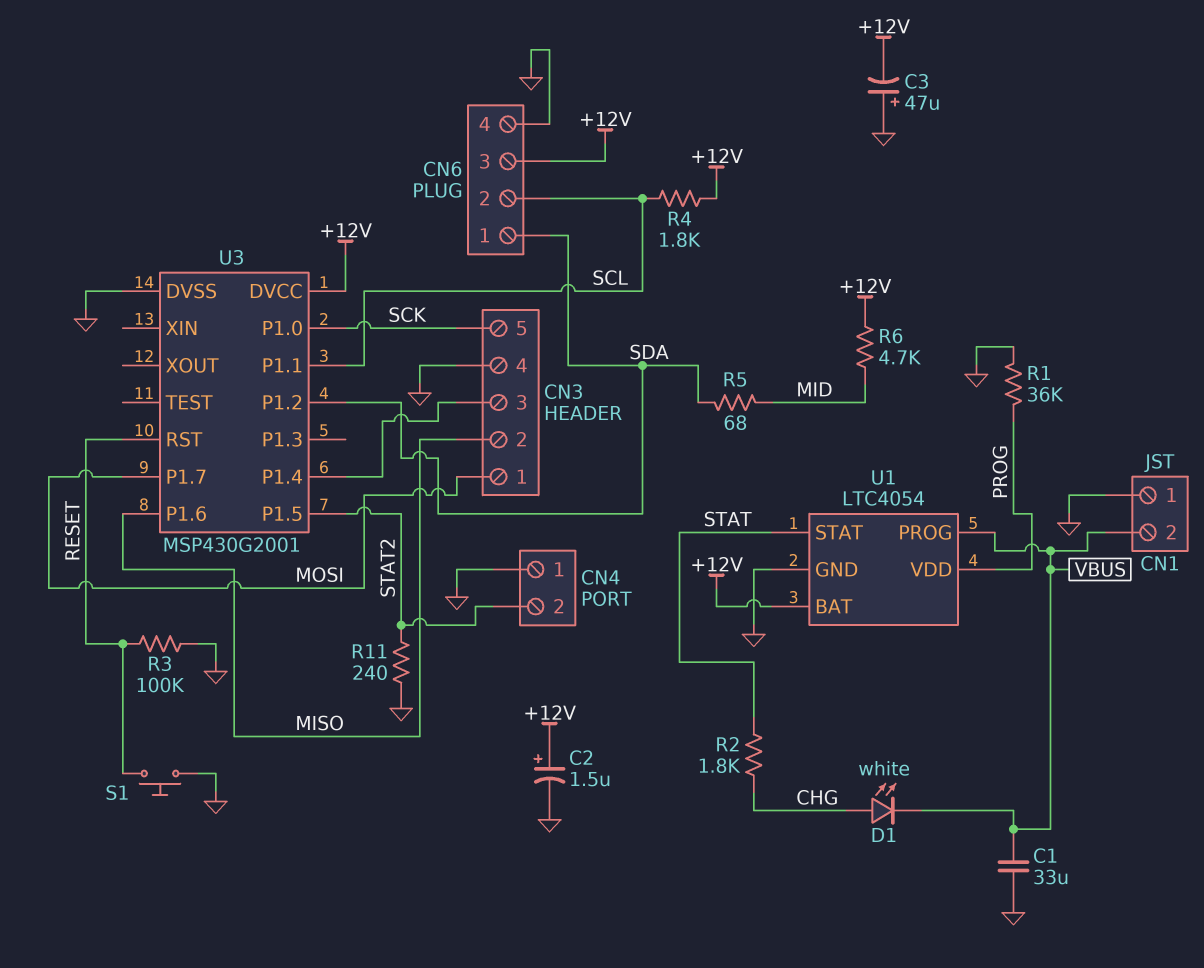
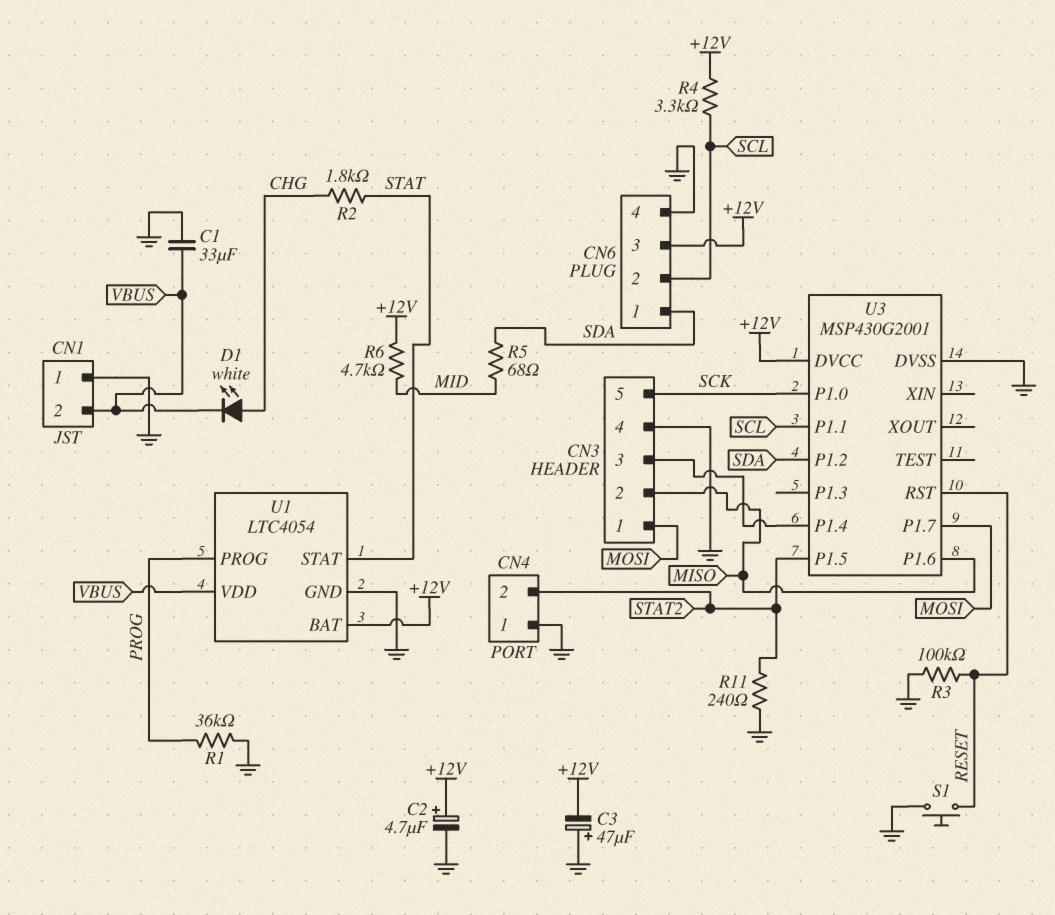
C2: 1.5uF (plus +12V, minus GND) -> 4.7uF (plus +12V, minus GND)
R4: 1.8k (+12V, SCL) -> 3.3k (+12V, SCL)
U1 pin PROG: VBUS -> PROG
U1 pin VDD: PROG -> VBUS

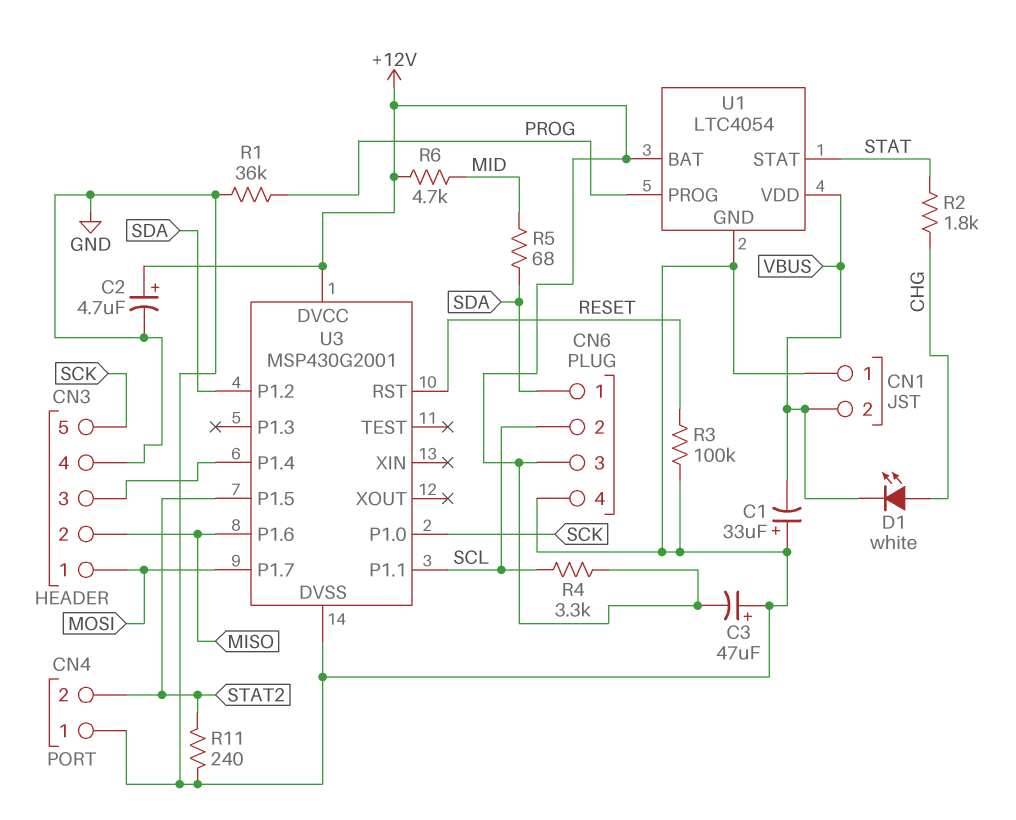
C1: 33uF (GND, VBUS) -> 33uF (plus GND, minus VBUS)
S1: button (GND, RESET) -> none

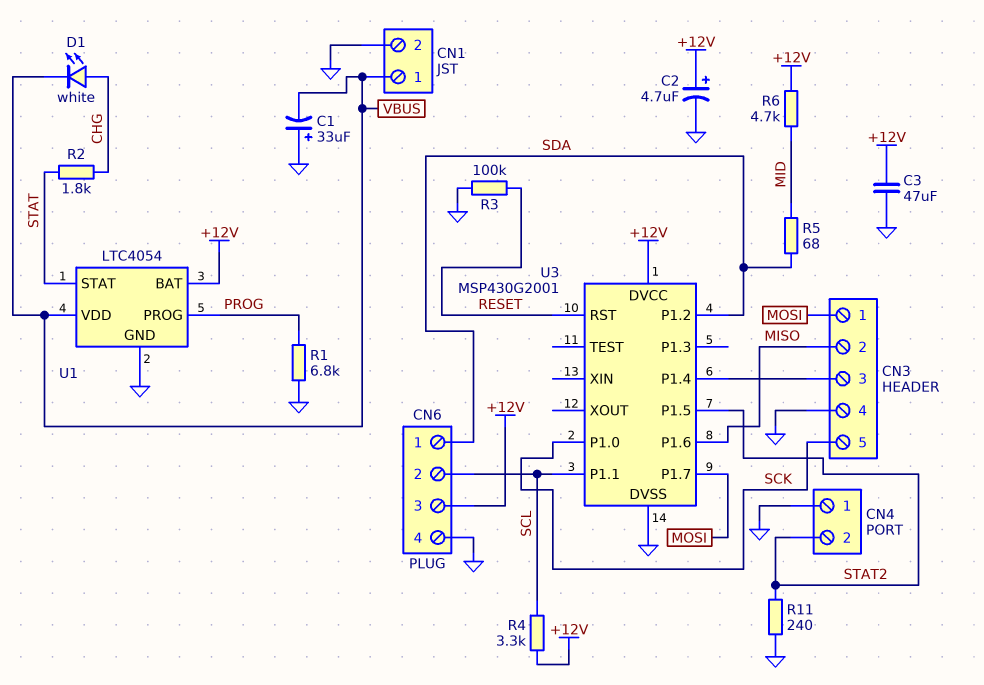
C3: 47uF (plus GND, minus +12V) -> 47uF (+12V, GND)
CN1 pin 1: GND -> VBUS
CN1 pin 2: VBUS -> GND
R1: 36k (GND, PROG) -> 6.8k (GND, PROG)

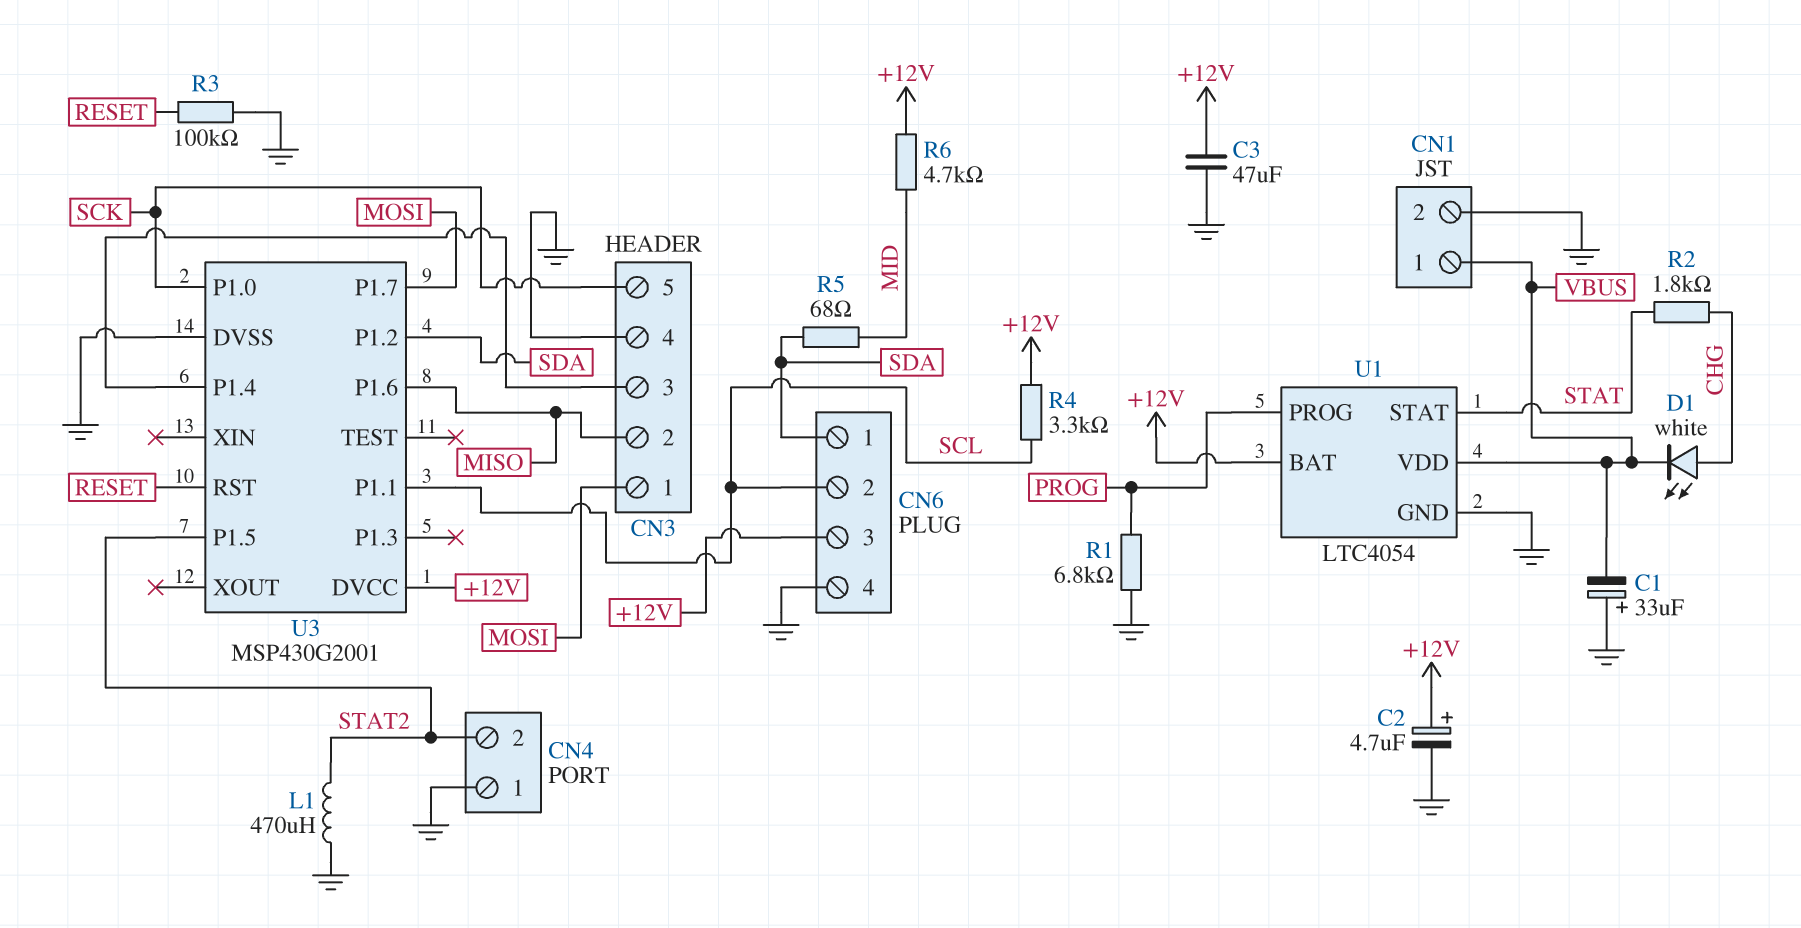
L1: none -> 470uH (GND, STAT2)
R11: 240 (GND, STAT2) -> none

